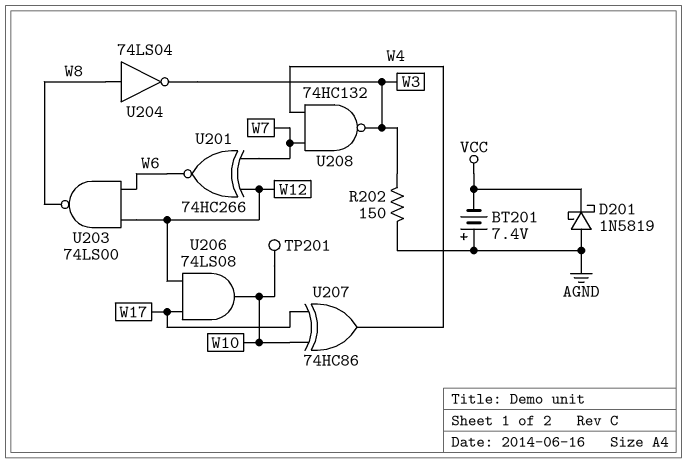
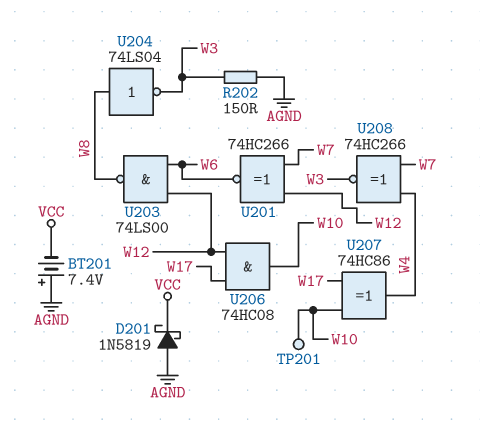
U206: AND 74LS08 (in W12, in W17, out W10) -> AND 74HC08 (in W12, in W17, out W10)
U208: NAND 74HC132 (in W4, in W7, out W3) -> XNOR 74HC266 (in W4, in W7, out W3)

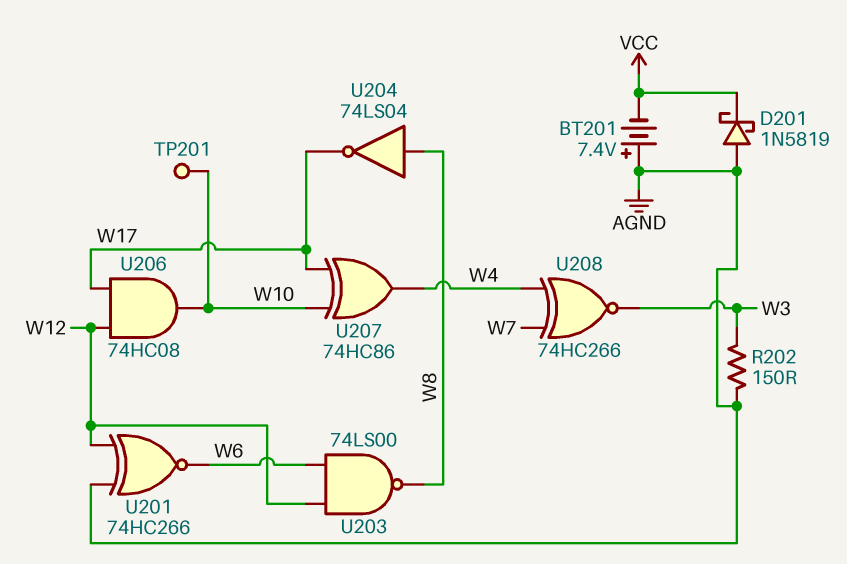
U201: XNOR 74HC266 (in W7, in W12, out W6) -> XNOR 74HC266 (in AGND, in W12, out W6)
U204: NOT 74LS04 (in W8, out W3) -> NOT 74LS04 (in W8, out W17)

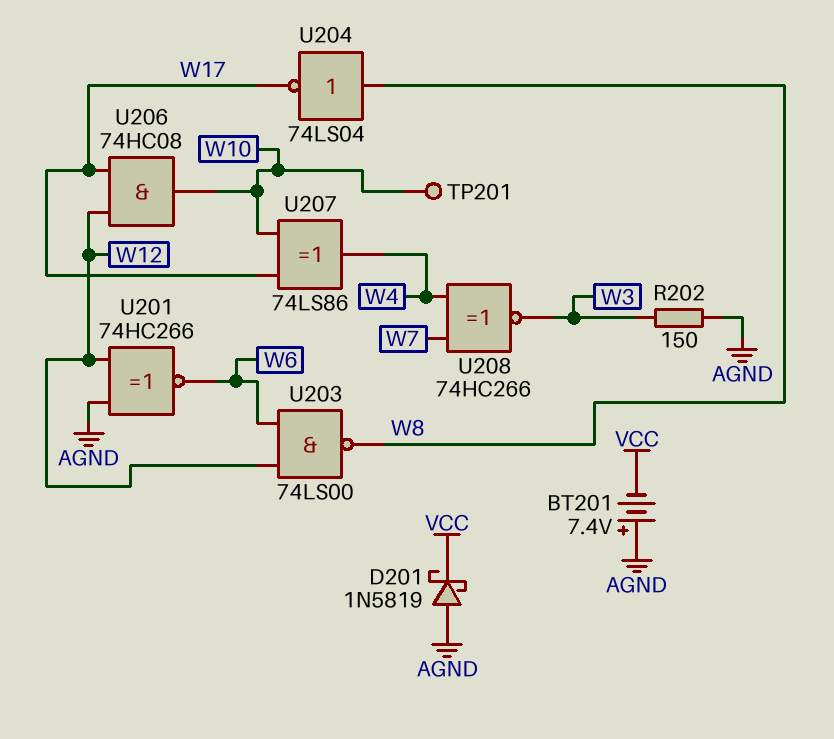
U207: XOR 74HC86 (in W10, in W17, out W4) -> XOR 74LS86 (in W10, in W17, out W4)

